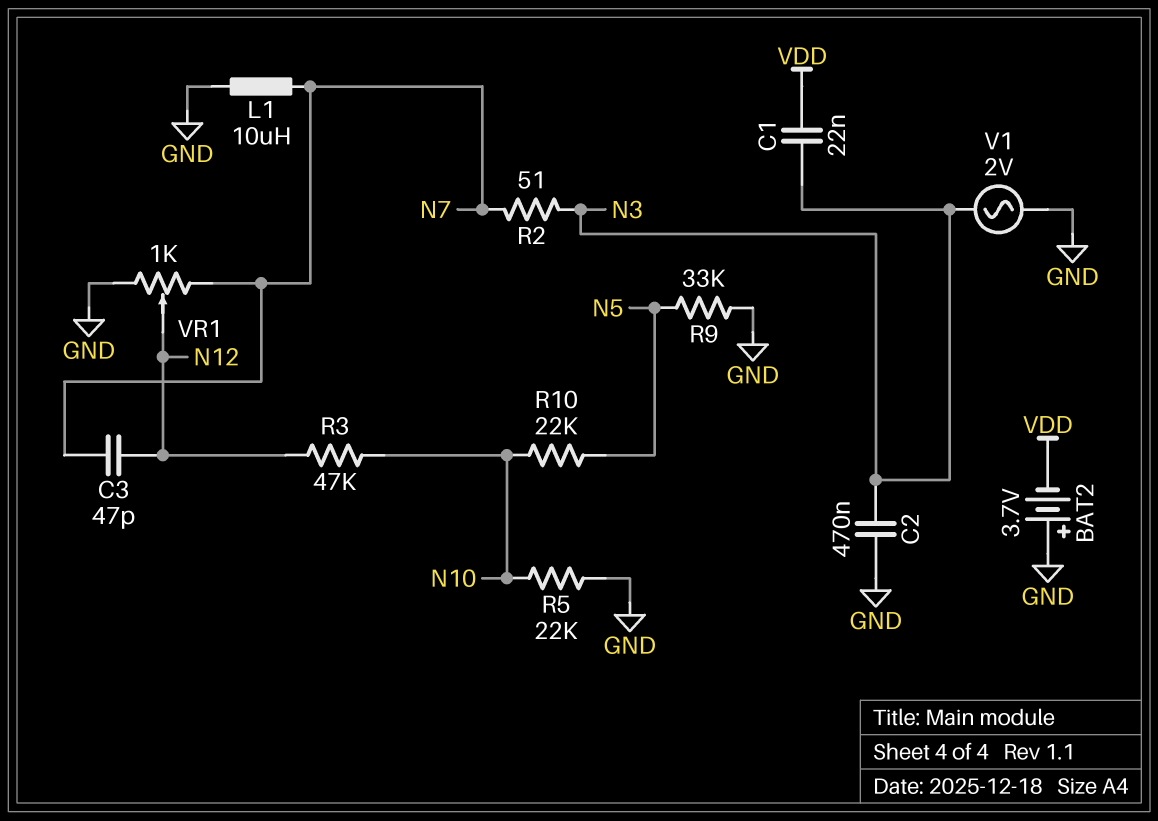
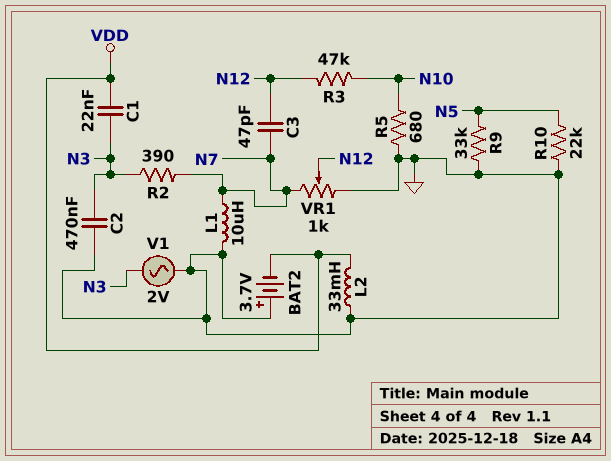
L2: none -> 33mH (GND, VDD)
R2: 51 (N3, N7) -> 390 (N3, N7)
R5: 22k (GND, N10) -> 680 (GND, N10)
R10: 22k (N5, N10) -> 22k (GND, N5)

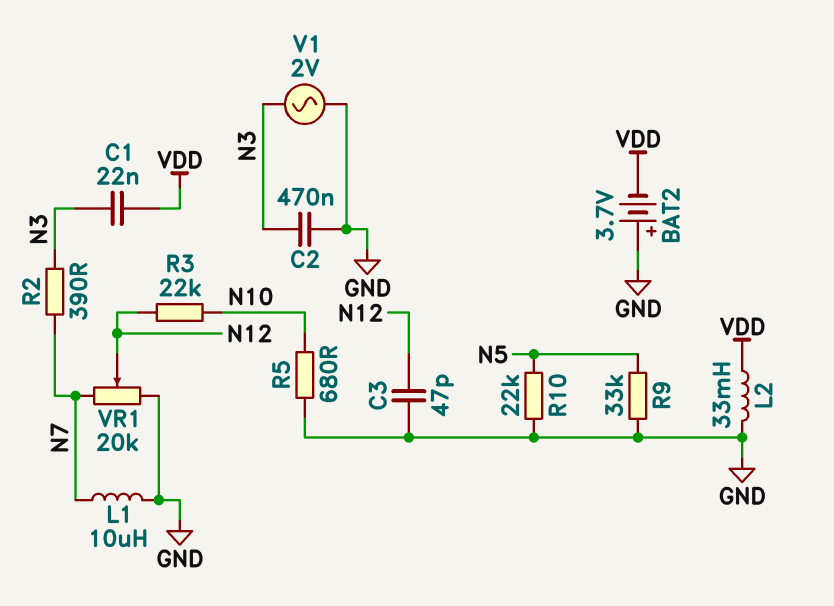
C3: 47pF (N7, N12) -> 47pF (GND, N12)
R3: 47k (N10, N12) -> 22k (N10, N12)
VR1: 1k (GND, N7, wiper N12) -> 20k (GND, N7, wiper N12)

